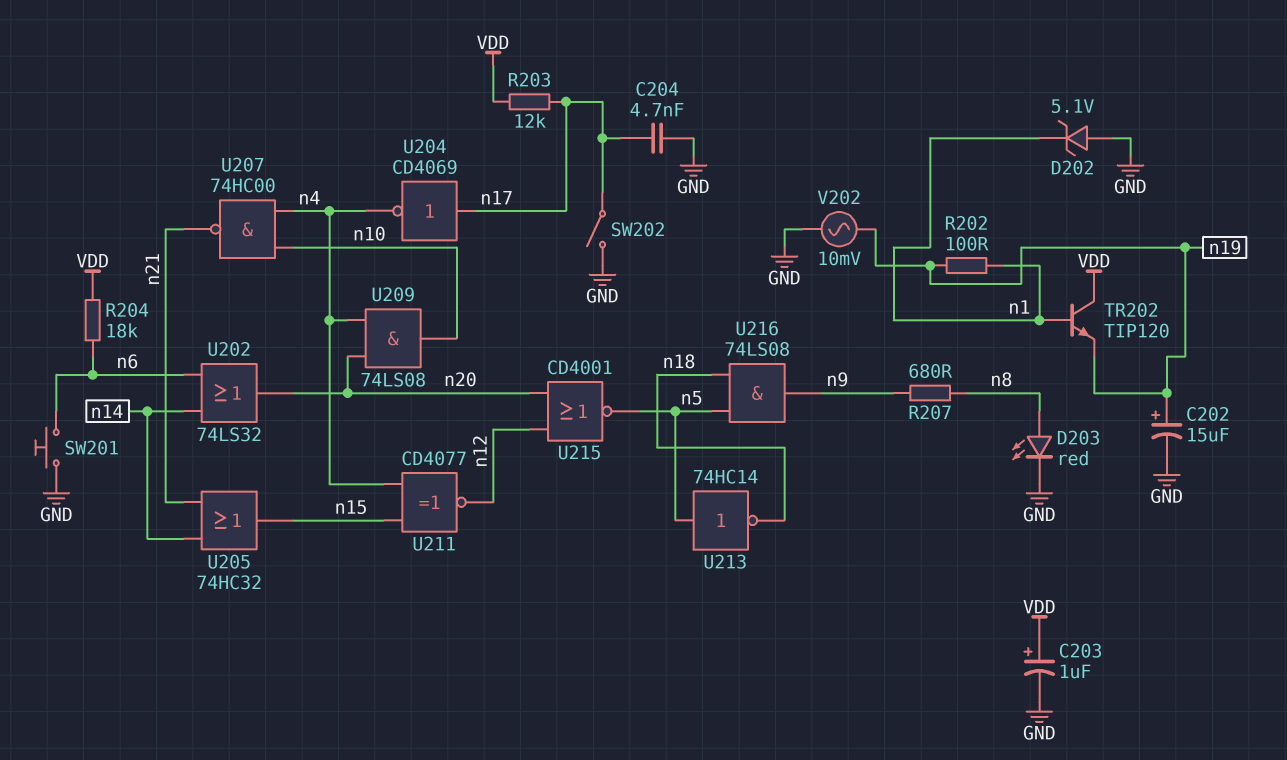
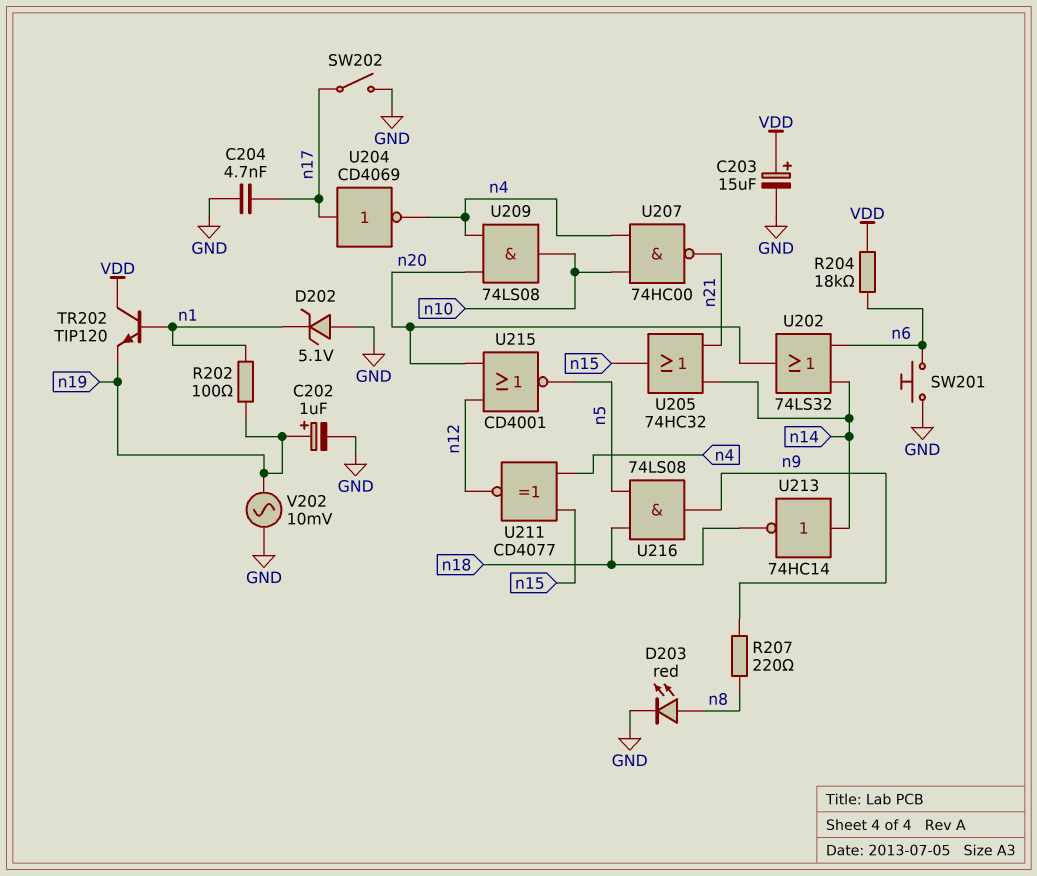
C202: 15uF (plus n19, minus GND) -> 1uF (plus n19, minus GND)
C203: 1uF (plus VDD, minus GND) -> 15uF (plus VDD, minus GND)
R203: 12k (VDD, n17) -> none
R207: 680 (n8, n9) -> 220 (n8, n9)
U213: NOT 74HC14 (in n5, out n18) -> NOT 74HC14 (in n14, out n18)

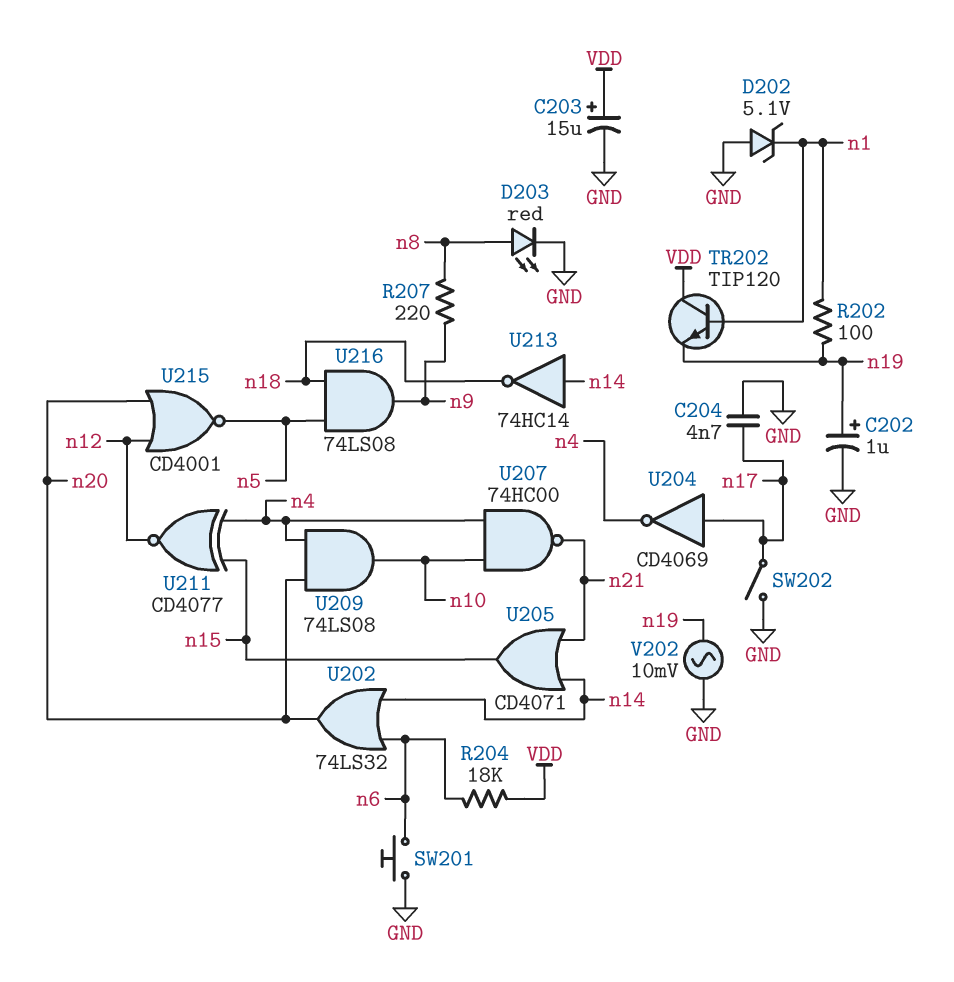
U205: OR 74HC32 (in n14, in n21, out n15) -> OR CD4071 (in n14, in n21, out n15)

